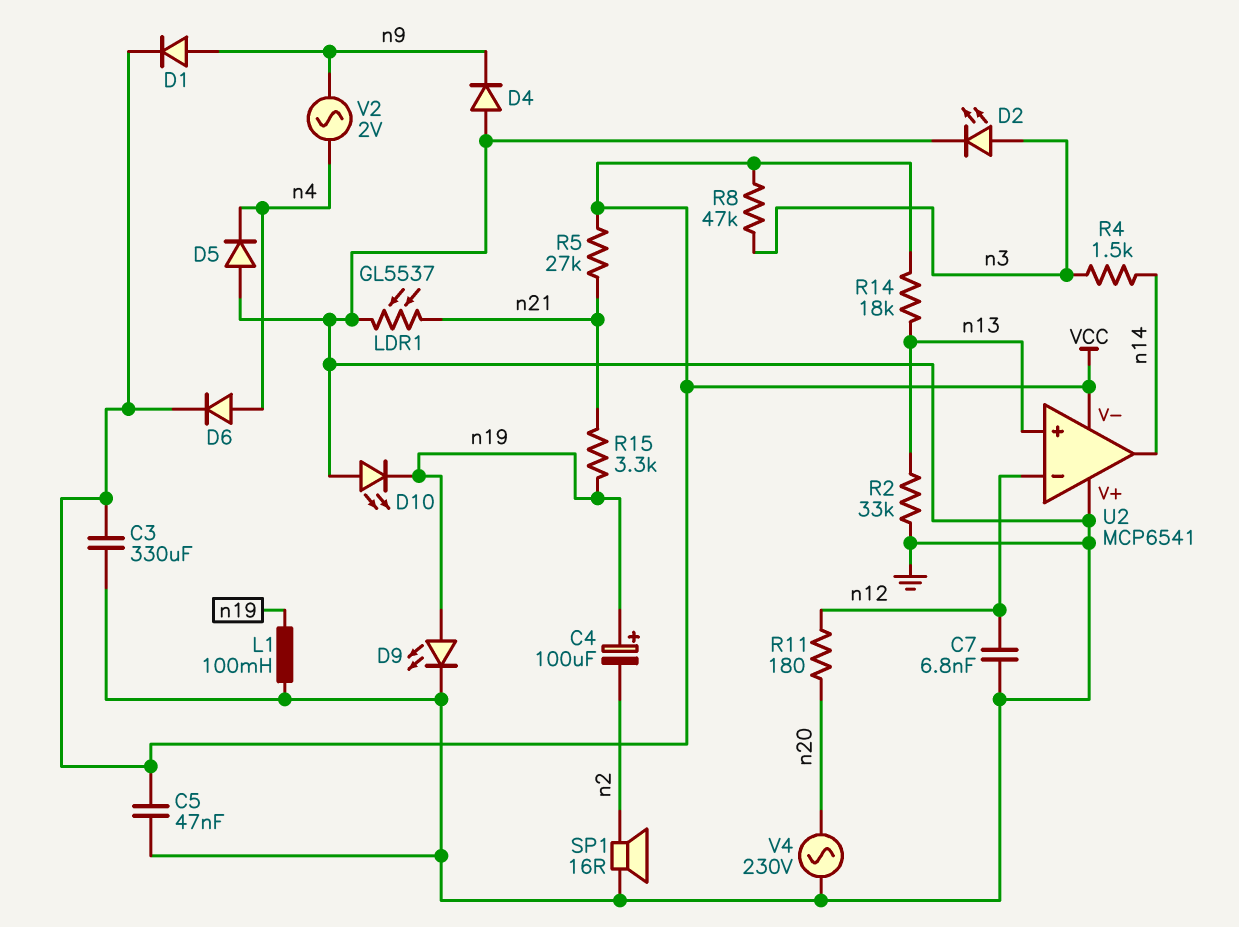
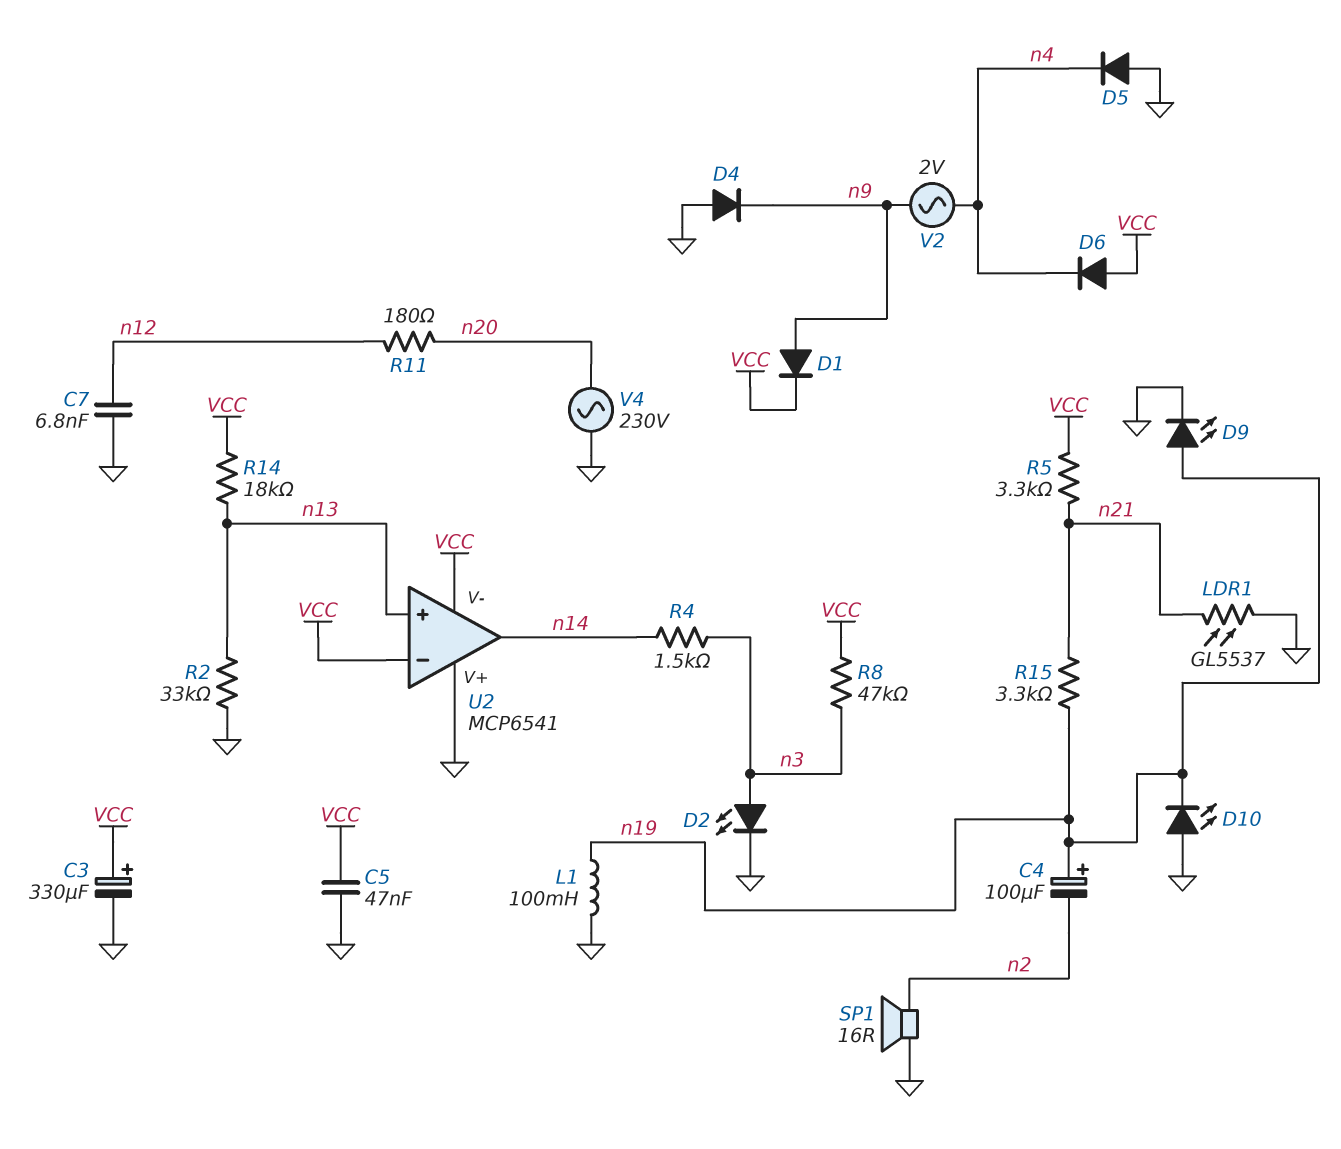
C3: 330uF (GND, VCC) -> 330uF (plus VCC, minus GND)
D6: diode (A n4, K VCC) -> diode (A VCC, K n4)
R5: 27k (VCC, n21) -> 3.3k (VCC, n21)
U2 pin in-: n12 -> VCC

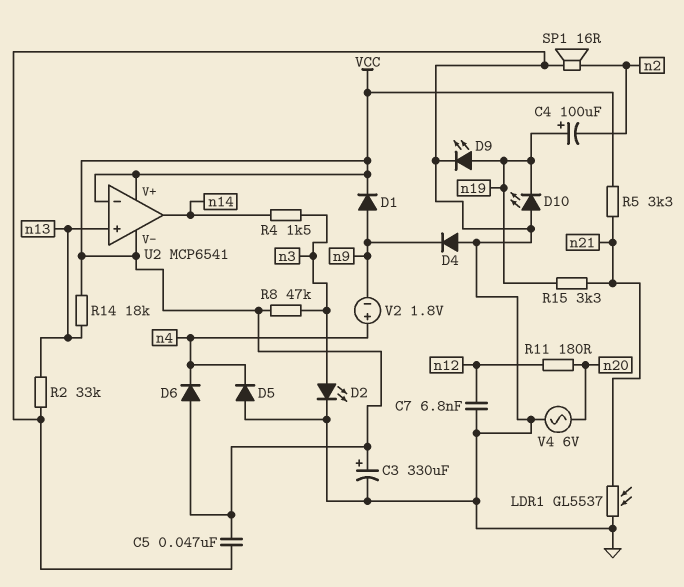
L1: 100mH (GND, n19) -> none
U2 pin V+: GND -> VCC
V2: AC 2V (n4, n9) -> 1.8V (plus n4, minus n9)
V4: AC 230V (GND, n20) -> AC 6V (GND, n20)

